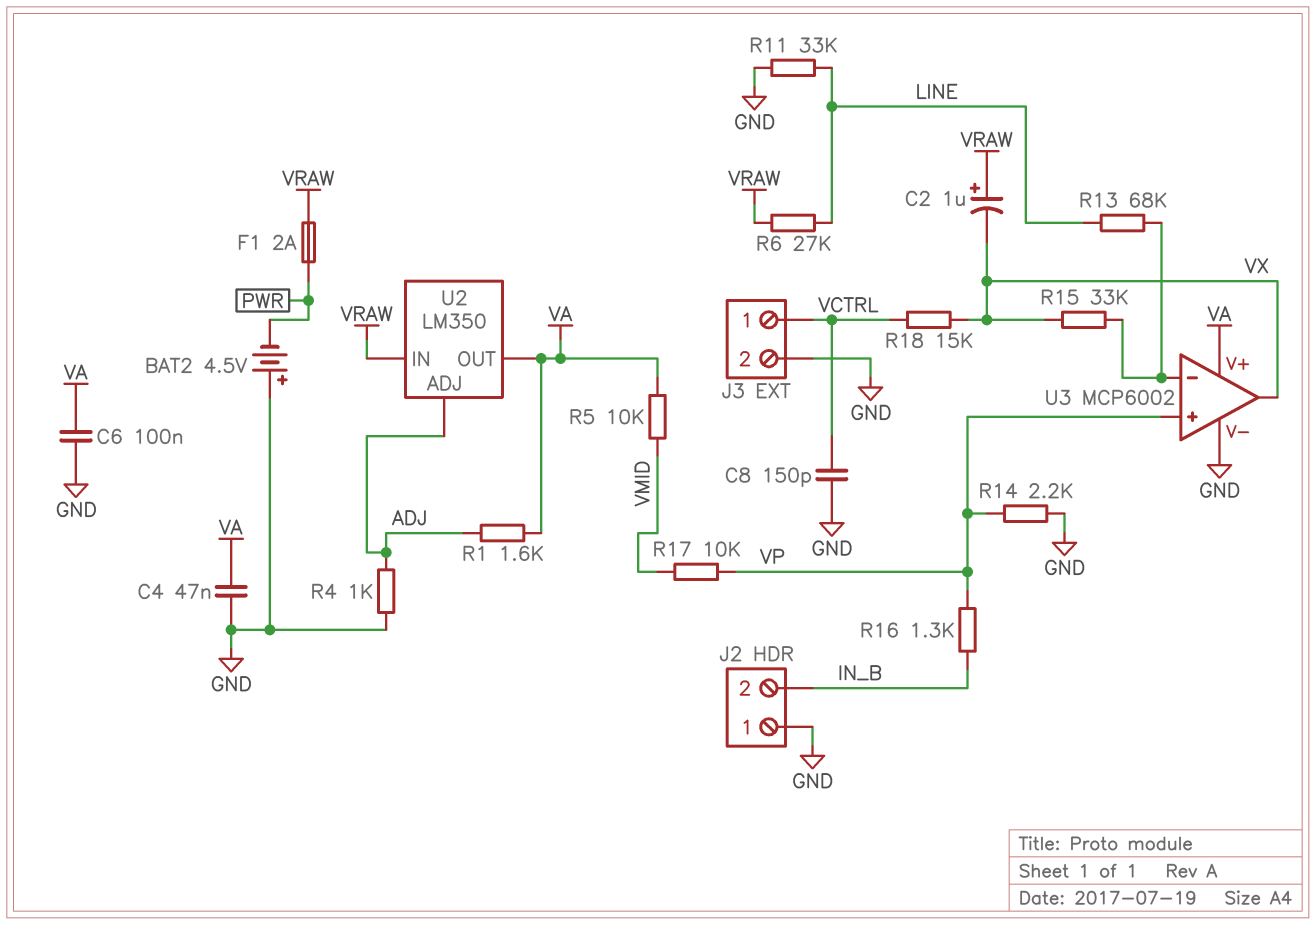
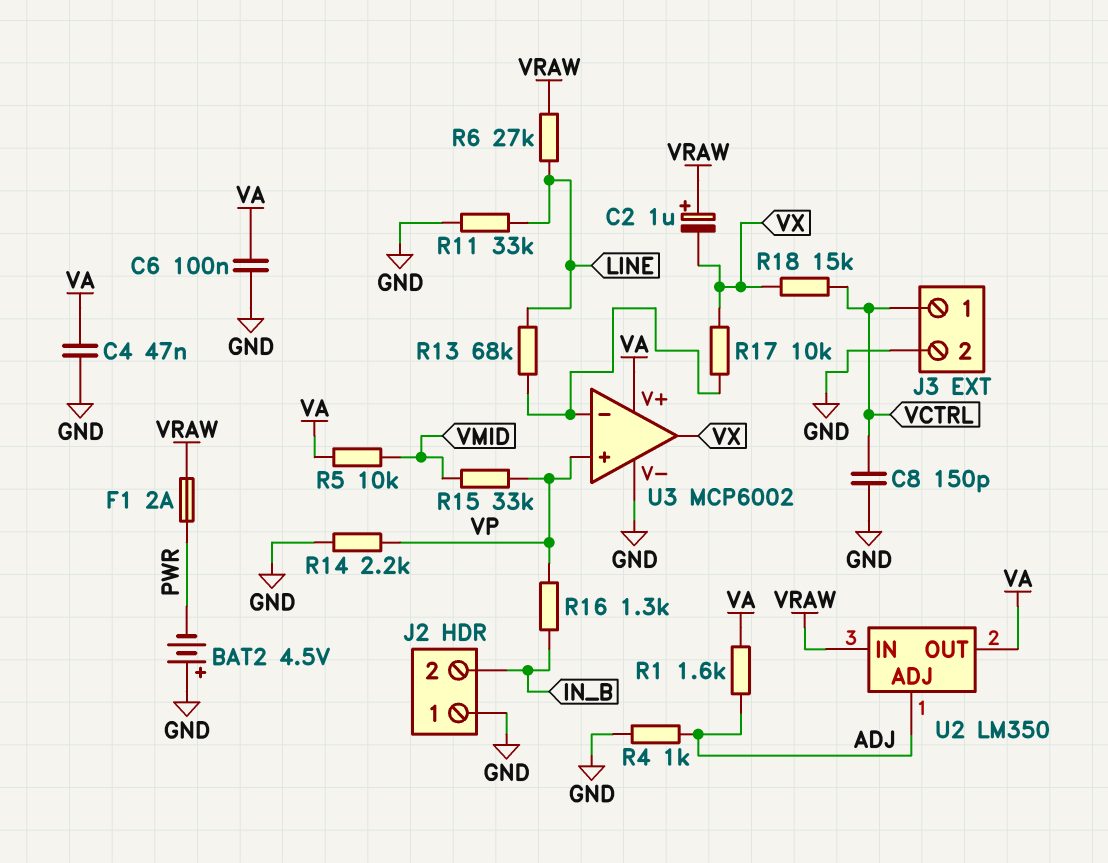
R15: 33k (U3/in-, VX) -> 33k (VMID, VP)
R17: 10k (VMID, VP) -> 10k (U3/in-, VX)

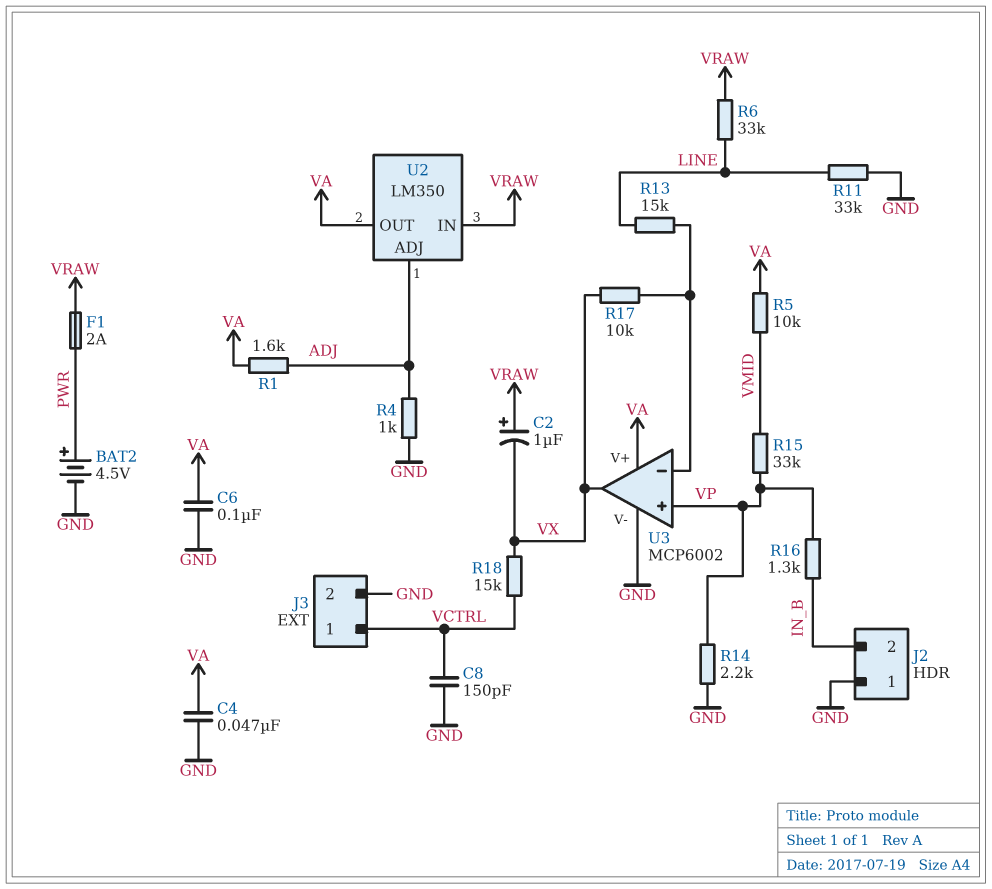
BAT2: 4.5V (plus GND, minus PWR) -> 4.5V (plus PWR, minus GND)
R6: 27k (LINE, VRAW) -> 33k (LINE, VRAW)
R13: 68k (LINE, U3/in-) -> 15k (LINE, U3/in-)

